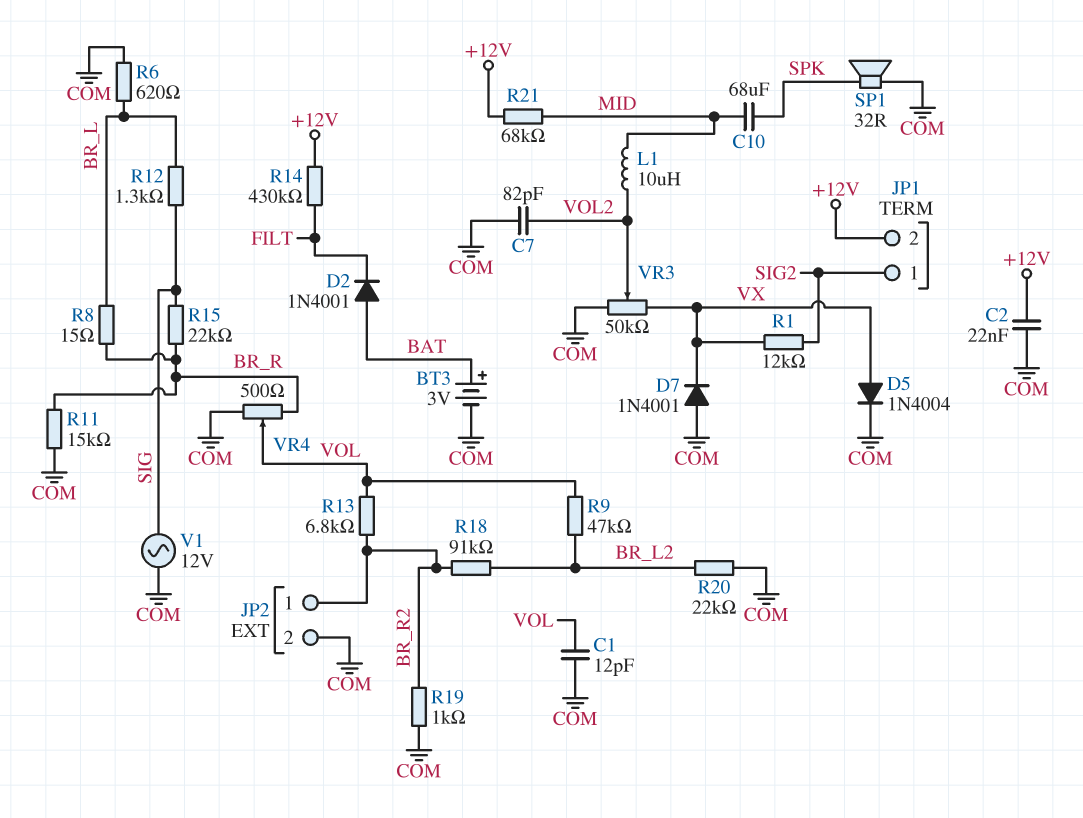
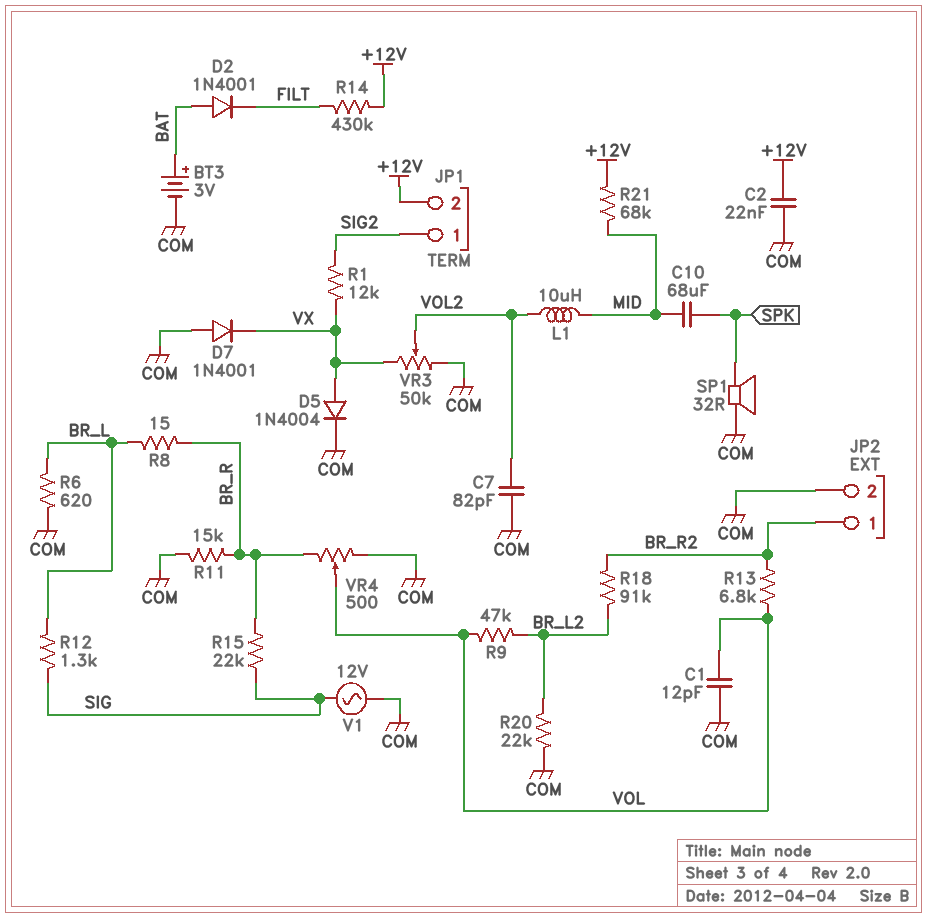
R19: 1k (BR_R2, COM) -> none

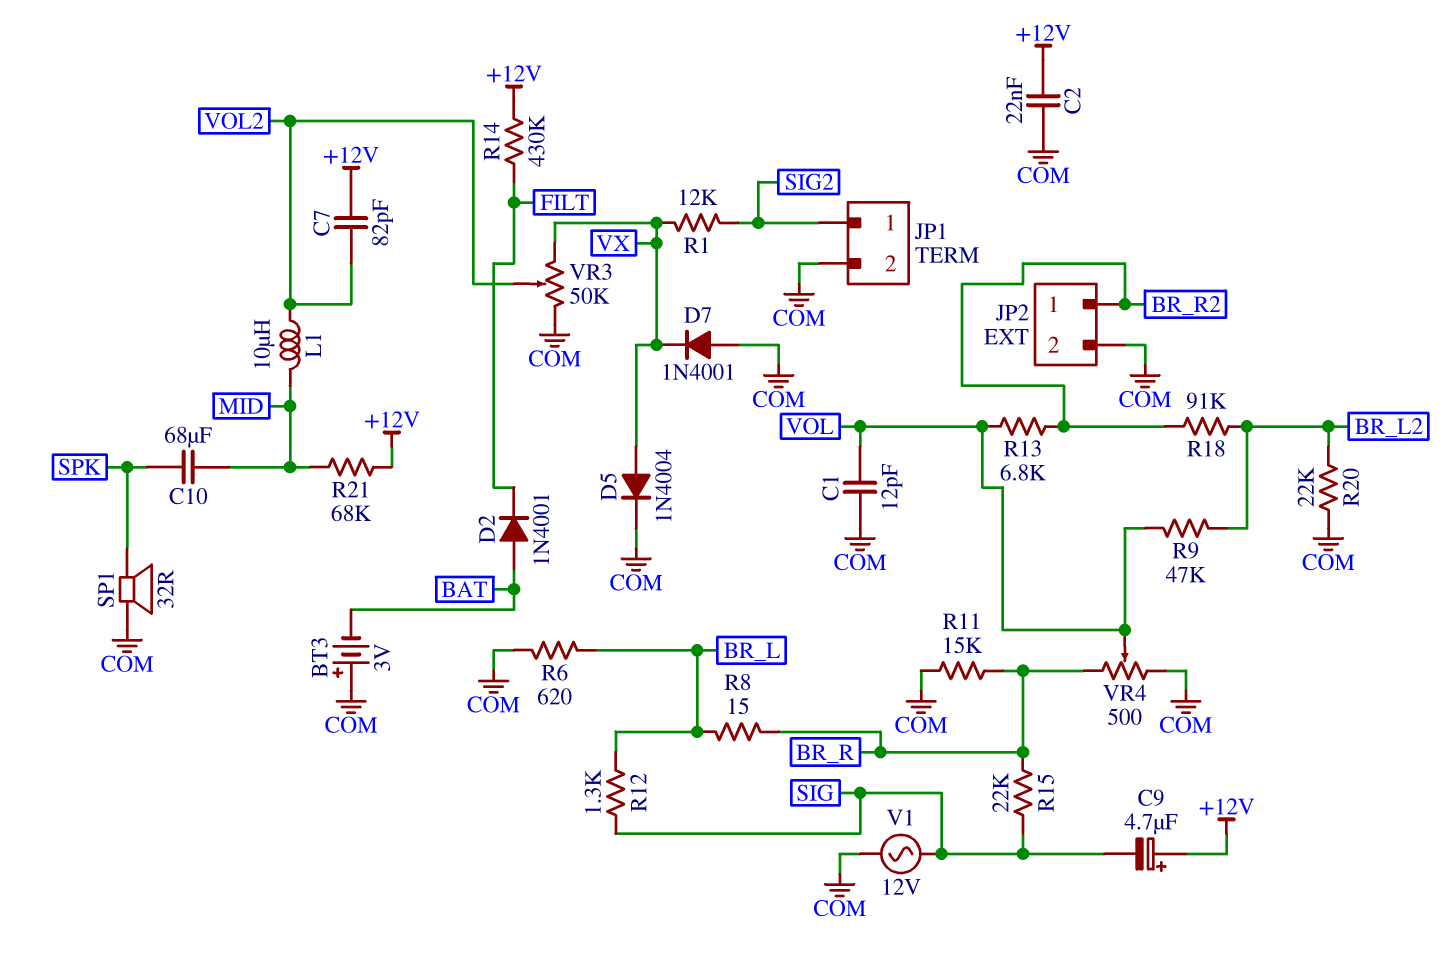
BT3: 3V (plus BAT, minus COM) -> 3V (plus COM, minus BAT)
C7: 82pF (COM, VOL2) -> 82pF (+12V, VOL2)
C9: none -> 4.7uF (plus +12V, minus SIG)
JP1 pin 2: +12V -> COM

